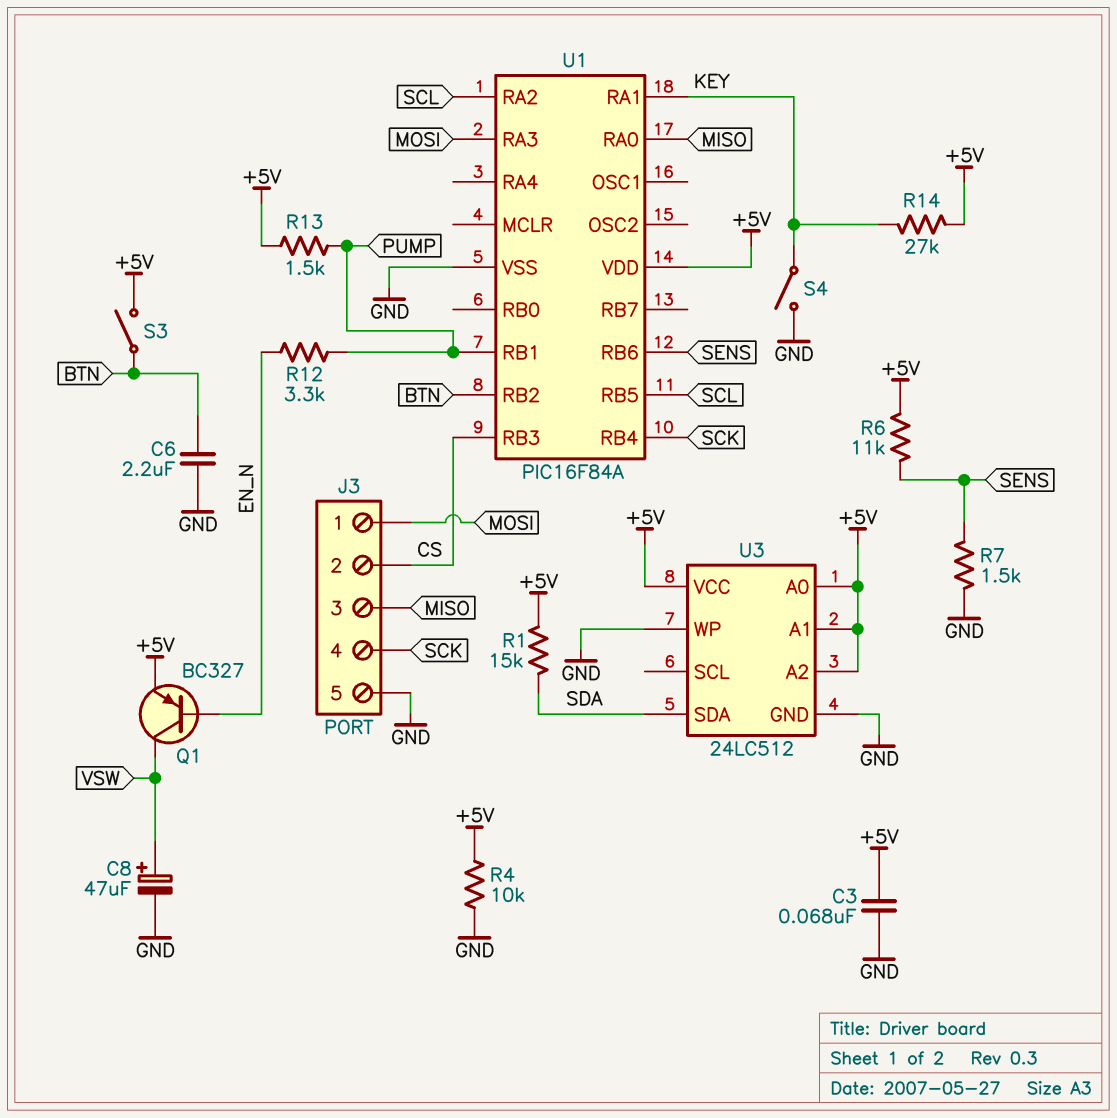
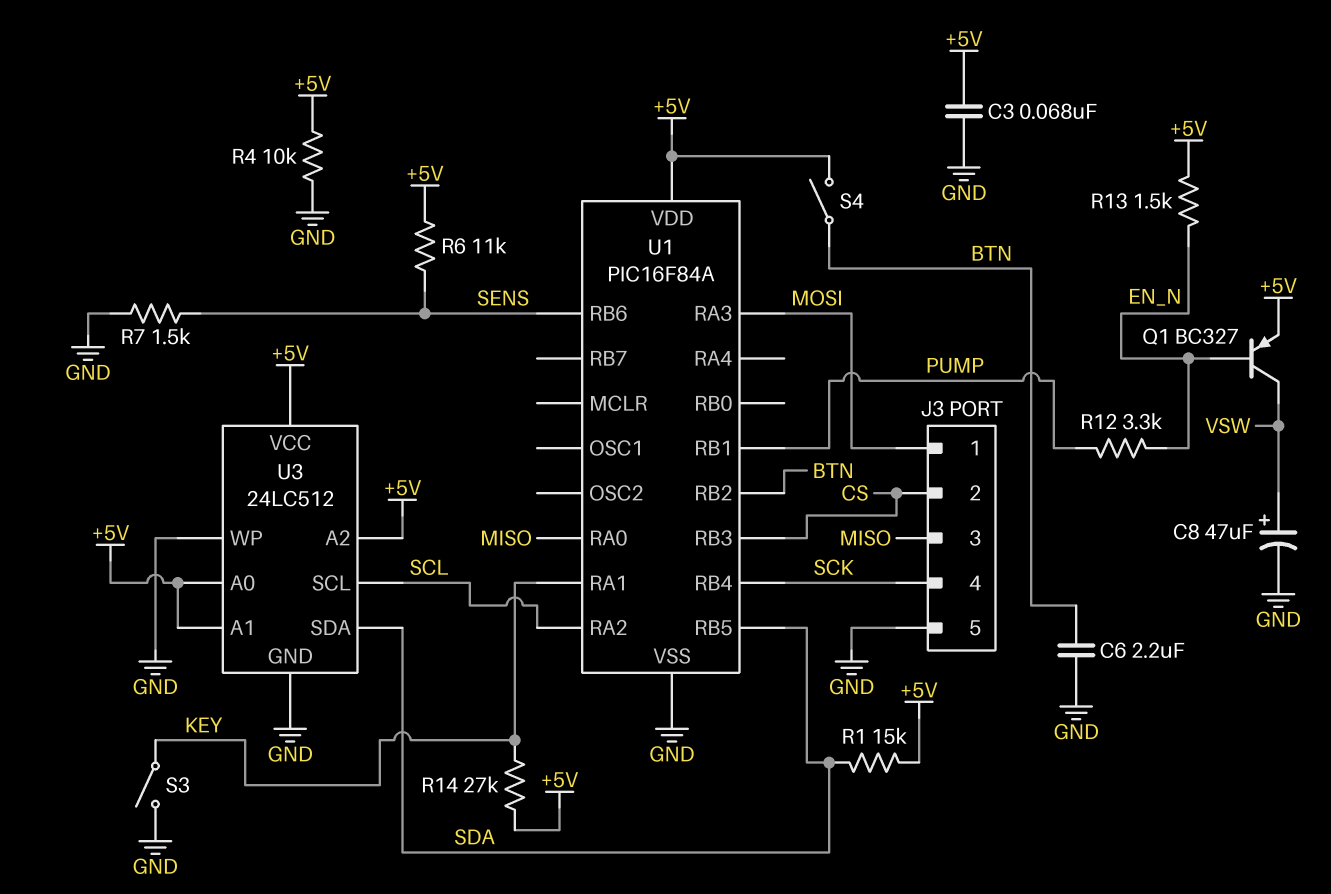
R13: 1.5k (+5V, PUMP) -> 1.5k (+5V, EN_N)
S3: switch (+5V, BTN) -> switch (GND, KEY)
S4: switch (GND, KEY) -> switch (+5V, BTN)
U1 pin RB5: SCL -> SDA
U3 pin SCL: none -> SCL

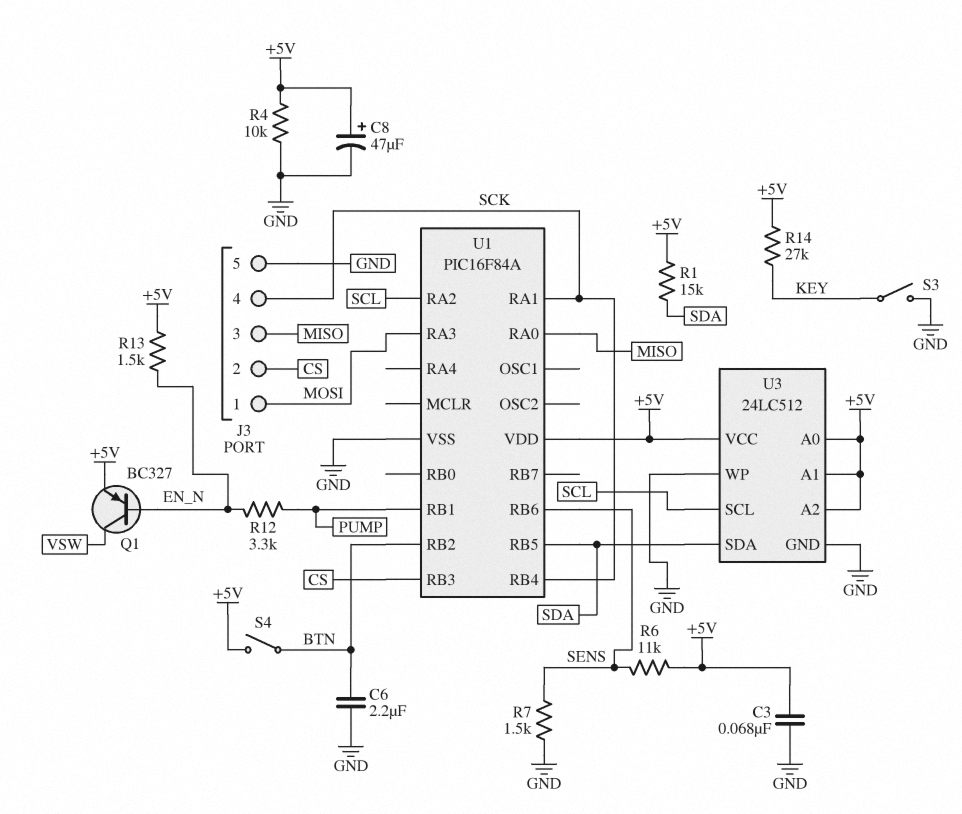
C8: 47uF (plus VSW, minus GND) -> 47uF (plus +5V, minus GND)
U1 pin RA1: KEY -> SCK

